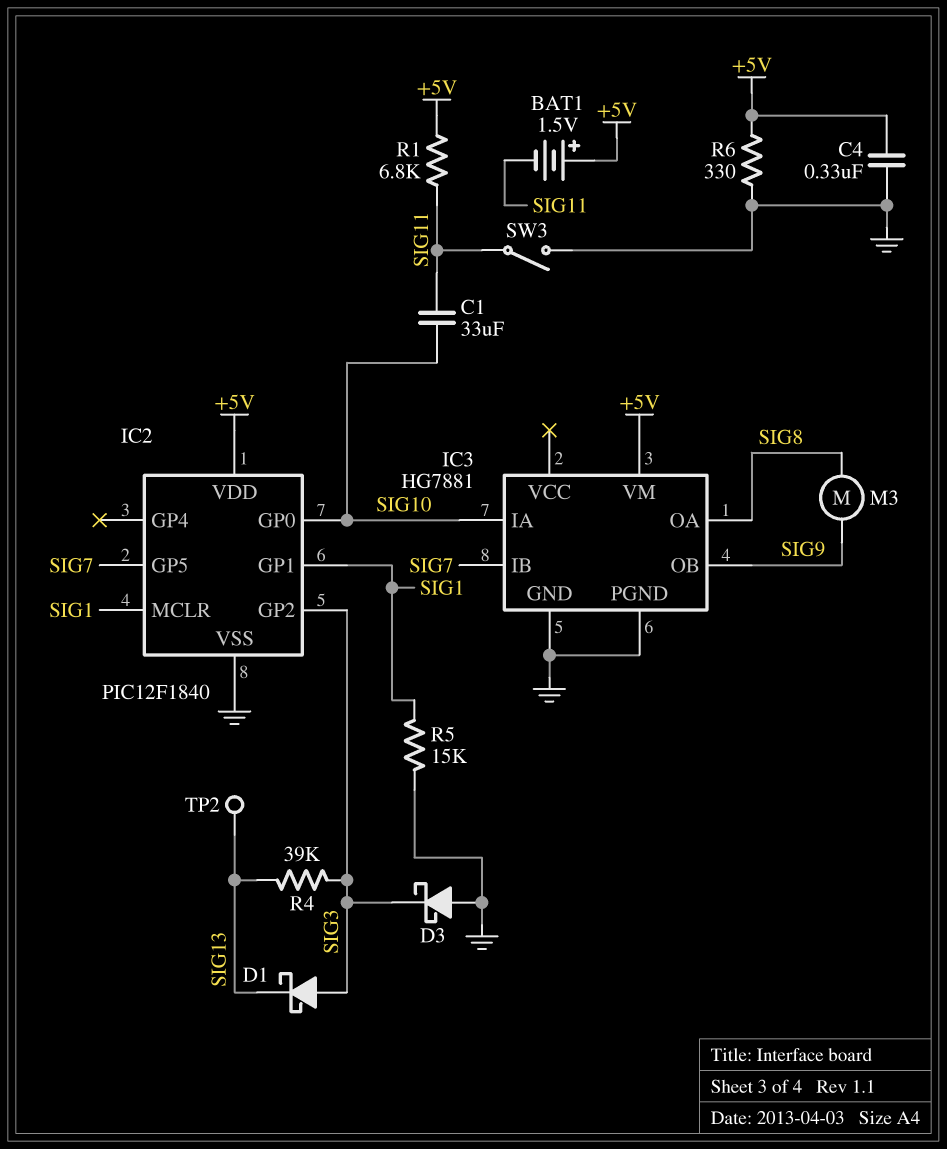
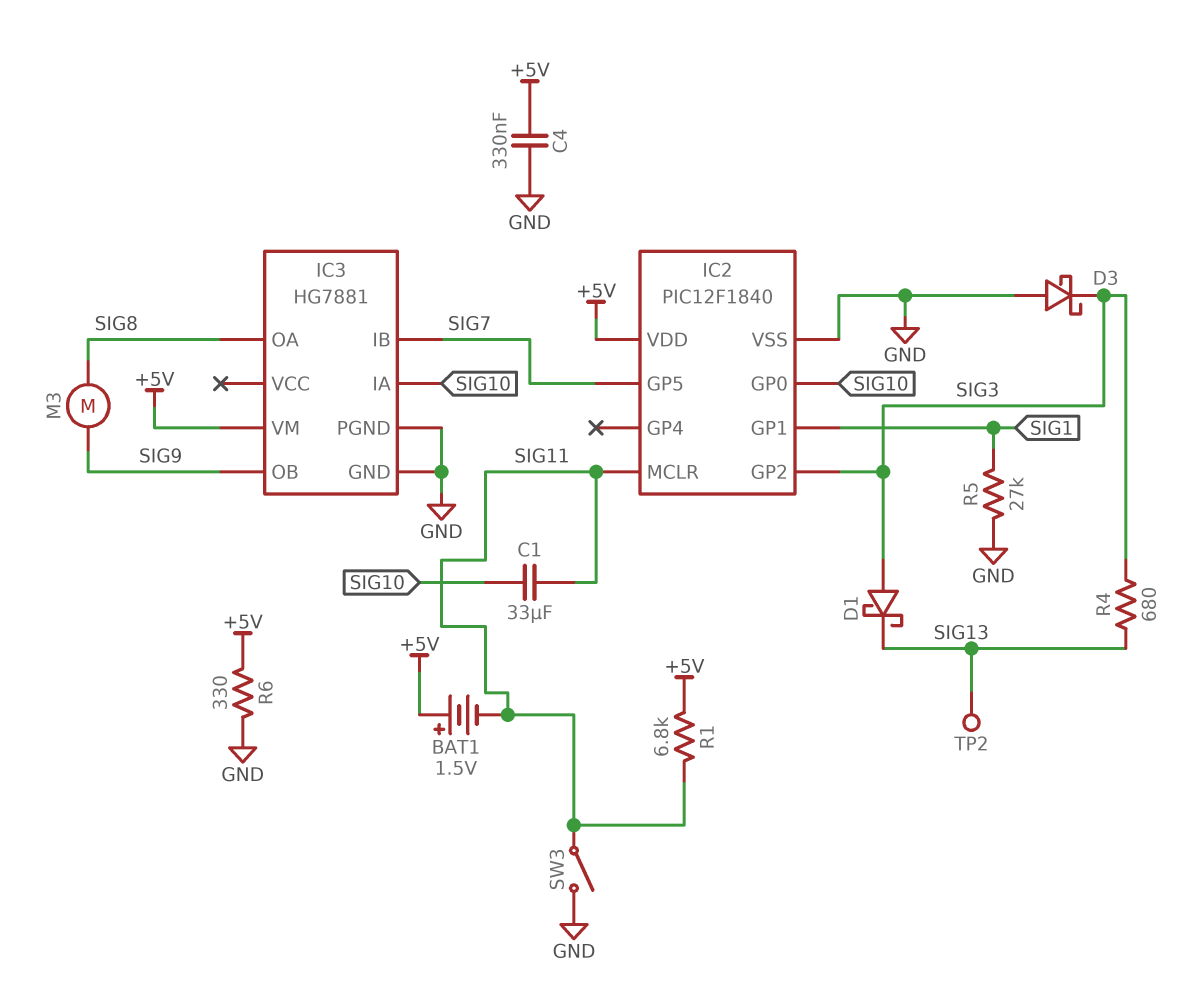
IC2 pin MCLR: SIG1 -> SIG11
R4: 39k (SIG3, SIG13) -> 680 (SIG3, SIG13)
R5: 15k (GND, SIG1) -> 27k (GND, SIG1)

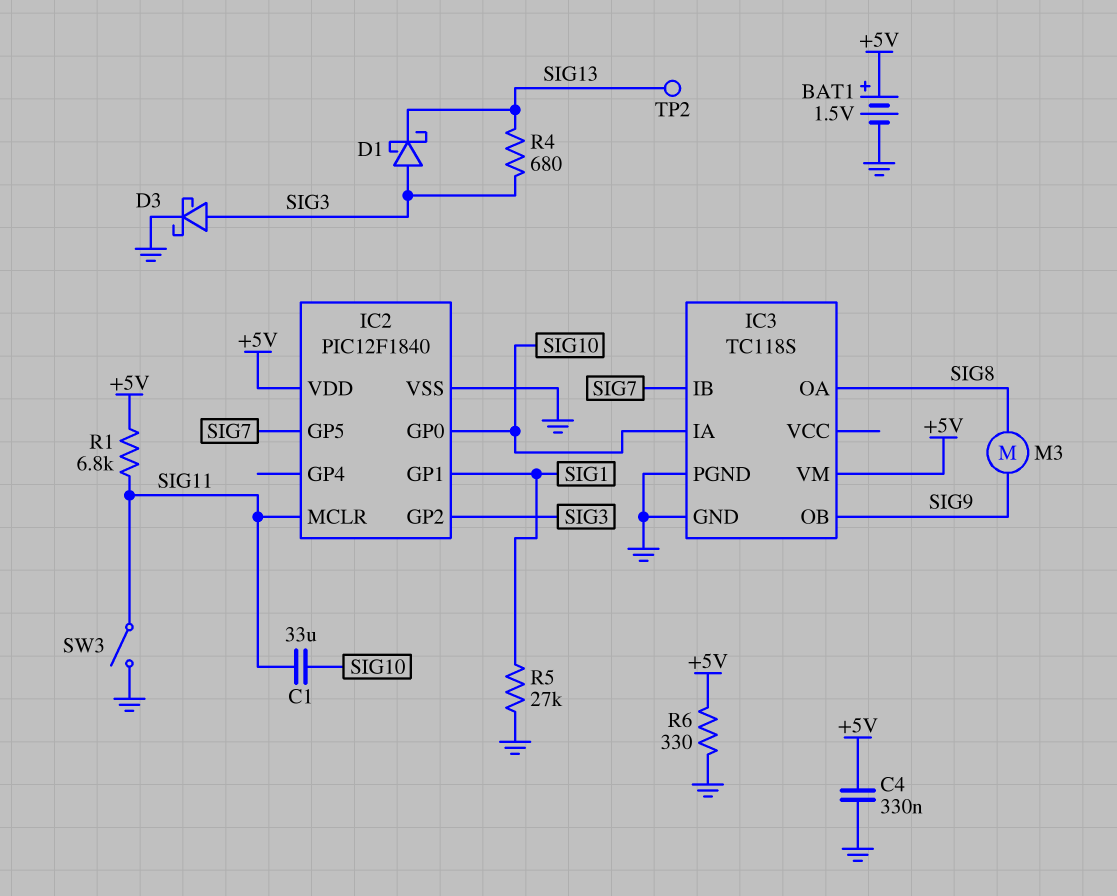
BAT1: 1.5V (plus +5V, minus SIG11) -> 1.5V (plus +5V, minus GND)
D3: schottky (A GND, K SIG3) -> schottky (A SIG3, K GND)
IC3: HG7881 -> TC118S

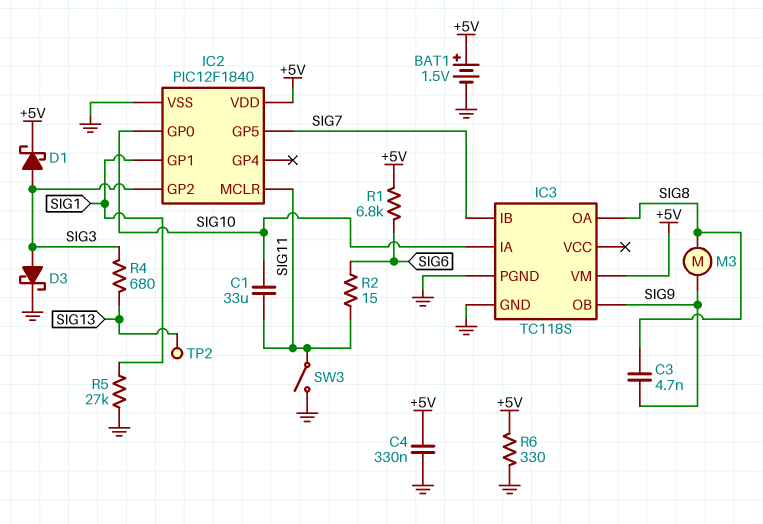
C3: none -> 4.7nF (SIG8, SIG9)
D1: schottky (A SIG3, K SIG13) -> schottky (A SIG3, K +5V)
R1: 6.8k (+5V, SIG11) -> 6.8k (+5V, SIG6)
R2: none -> 15 (SIG6, SIG11)

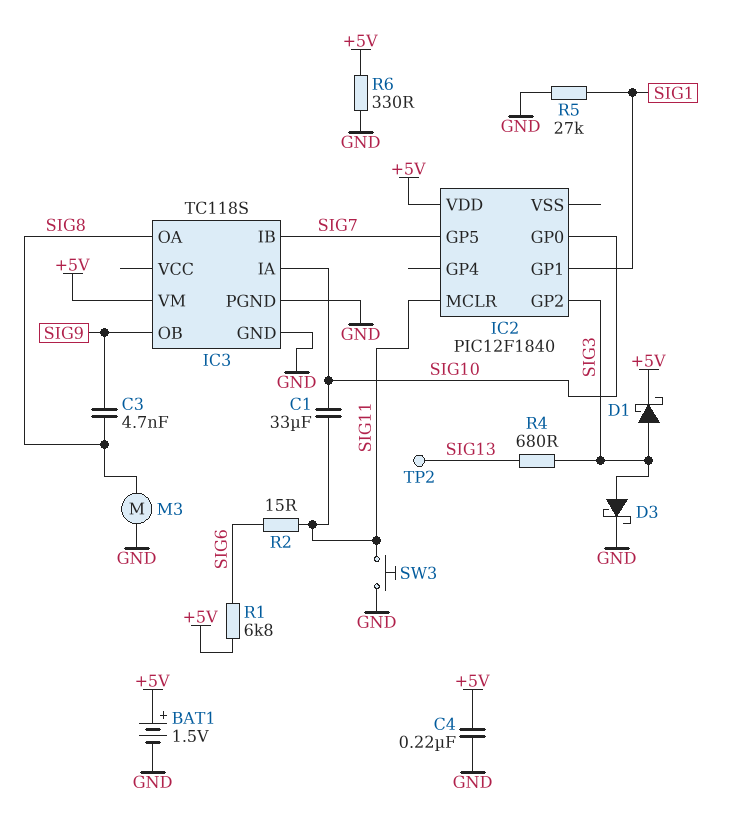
C4: 330nF (+5V, GND) -> 220nF (+5V, GND)
IC2 pin VSS: GND -> none
M3: motor (SIG8, SIG9) -> motor (GND, SIG8)
SW3: switch (GND, SIG11) -> button (GND, SIG11)

